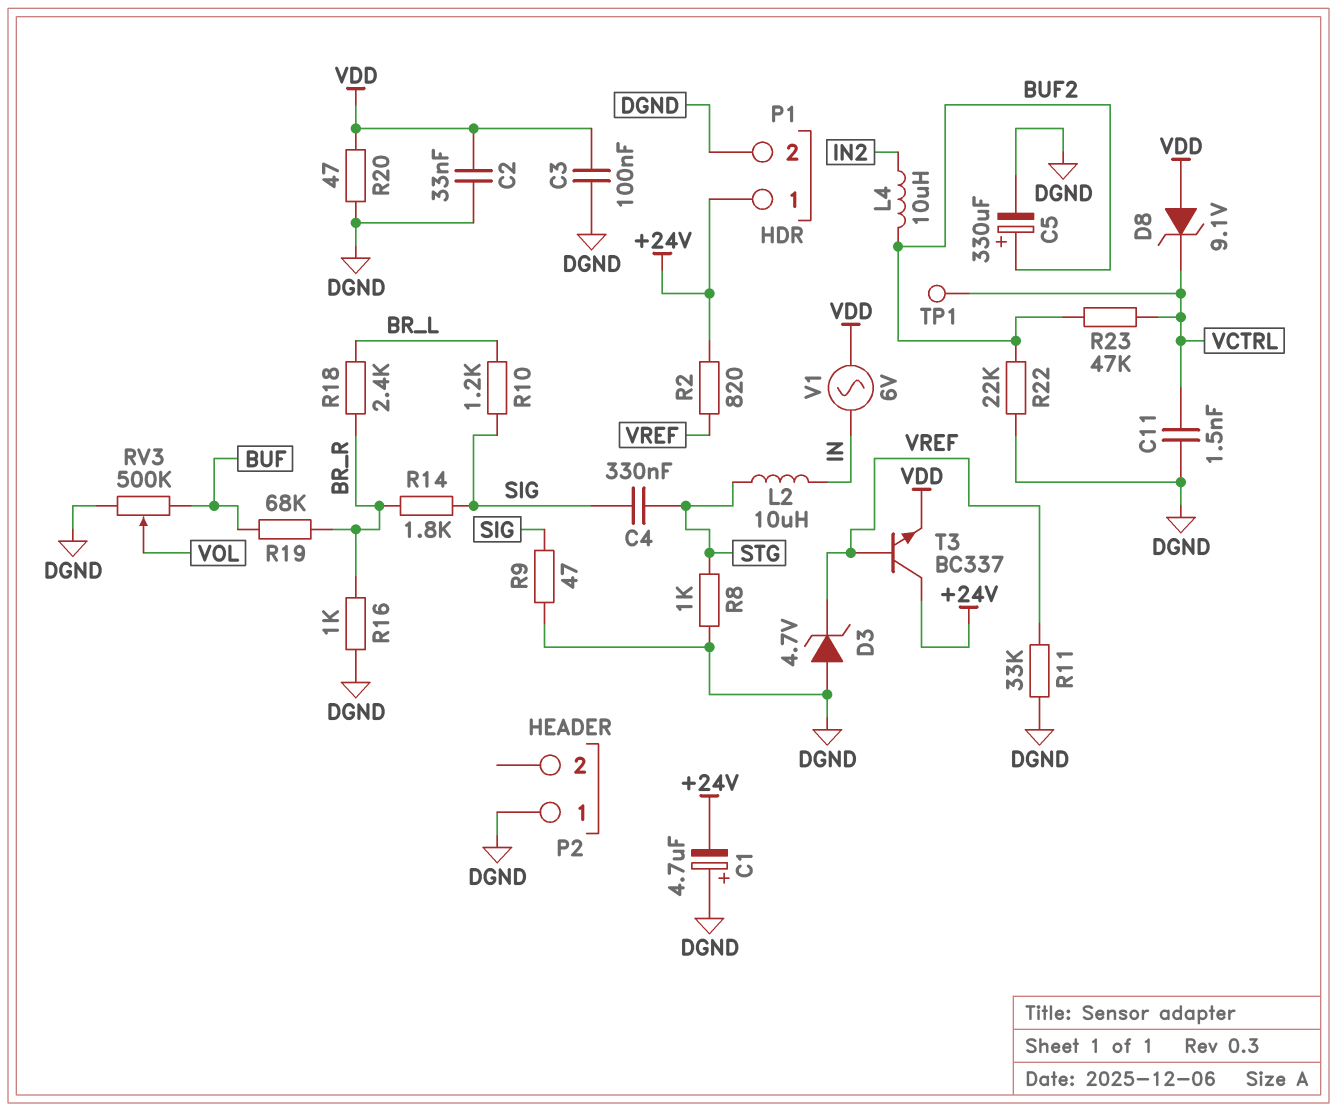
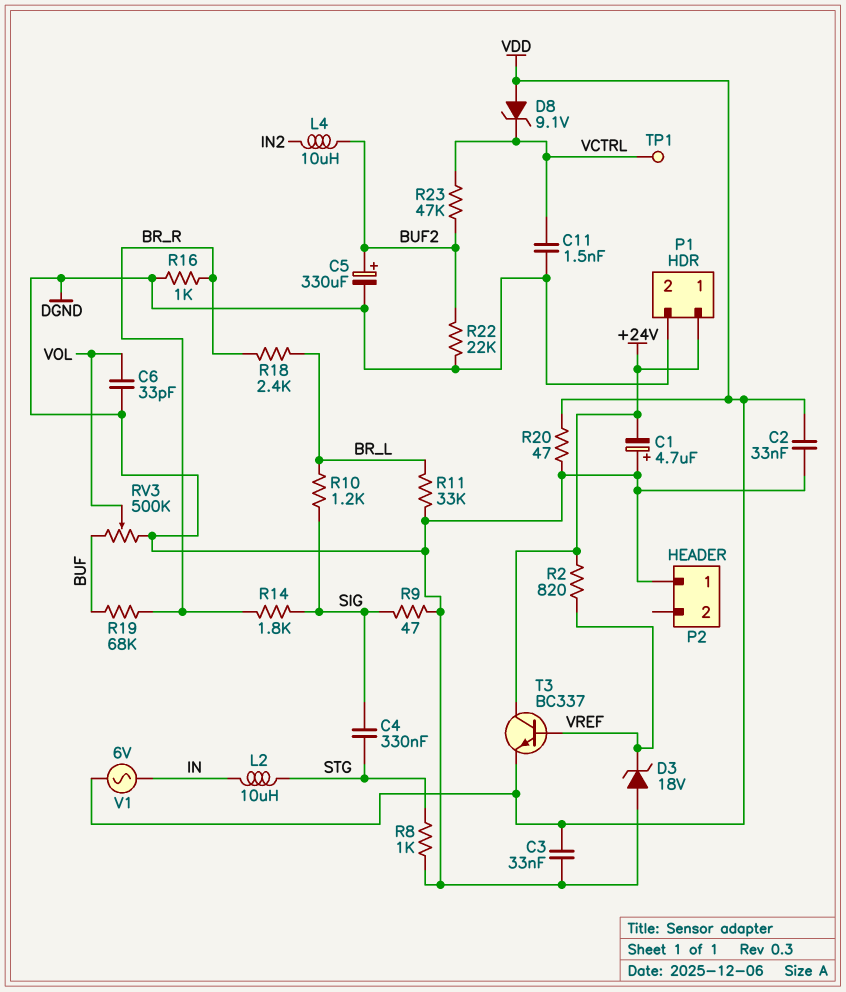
C3: 100nF (DGND, VDD) -> 33nF (DGND, VDD)
C6: none -> 33pF (DGND, VOL)
D3: zener 4.7V (A DGND, K VREF) -> zener 18V (A DGND, K VREF)
R11: 33k (DGND, VREF) -> 33k (BR_L, DGND)

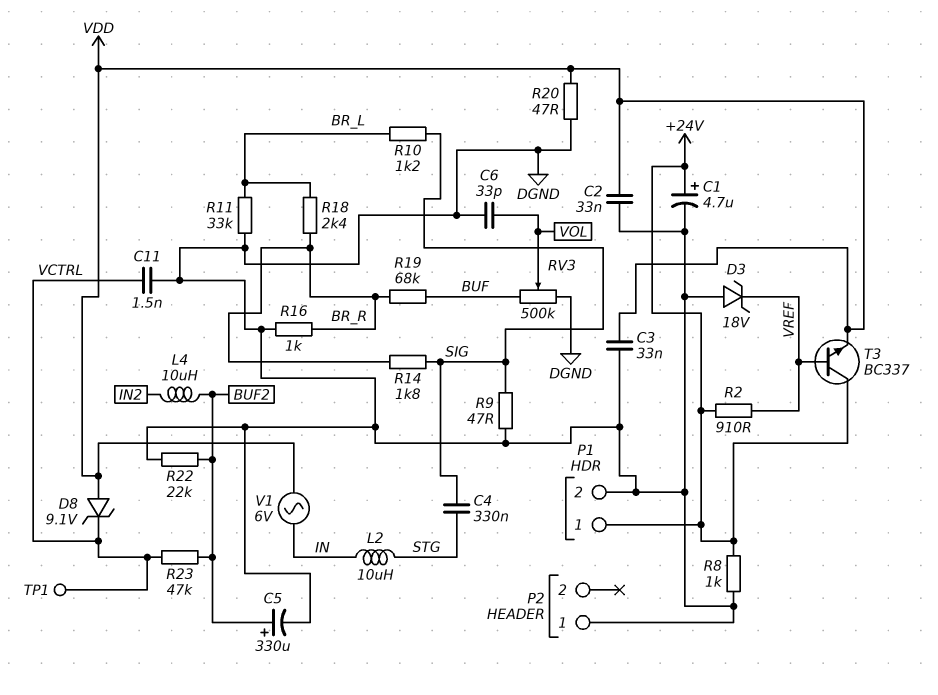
C1: 4.7uF (plus DGND, minus +24V) -> 4.7uF (plus +24V, minus DGND)
R2: 820 (+24V, VREF) -> 910 (+24V, VREF)
R8: 1k (DGND, STG) -> 1k (+24V, DGND)

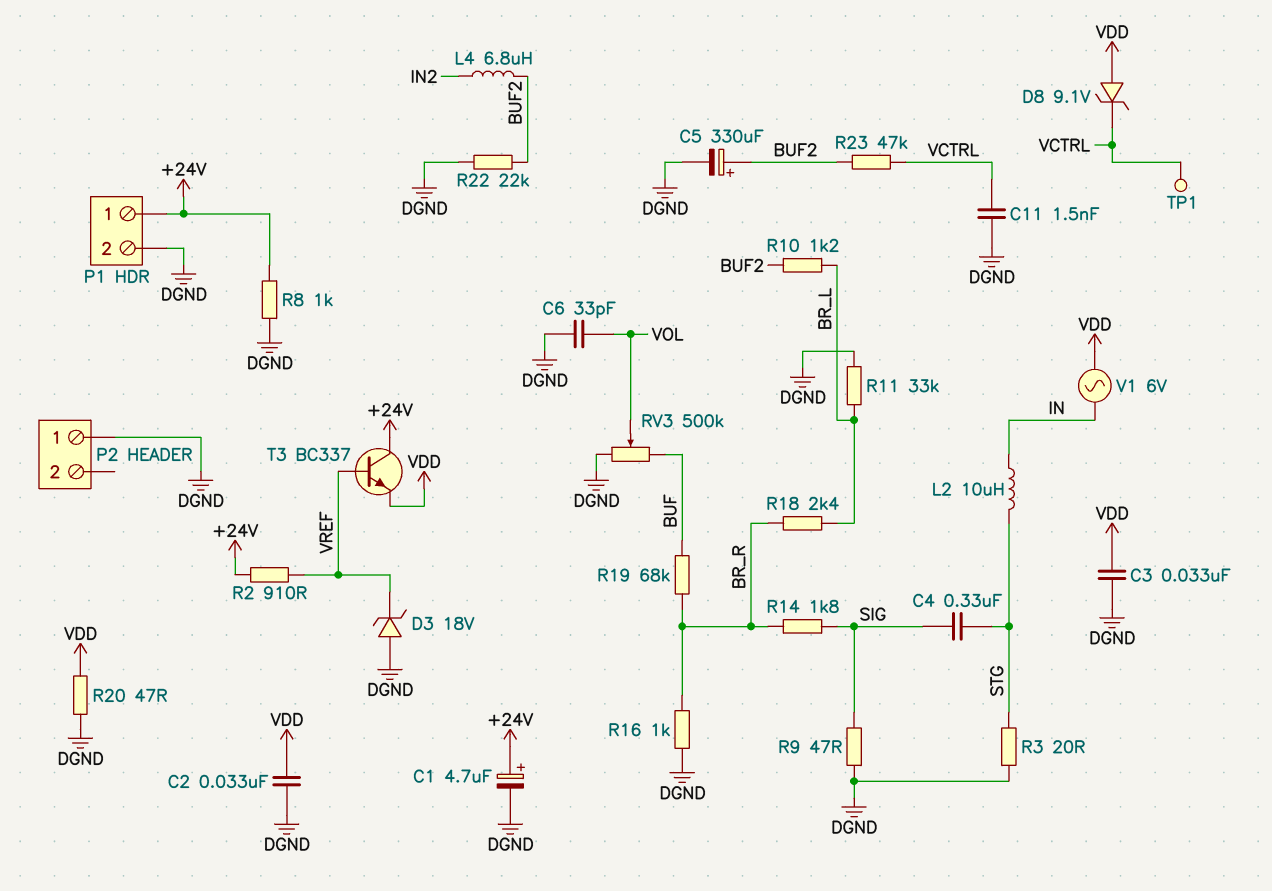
L4: 10uH (BUF2, IN2) -> 6.8uH (BUF2, IN2)
R3: none -> 20 (DGND, STG)
R10: 1.2k (BR_L, SIG) -> 1.2k (BR_L, BUF2)

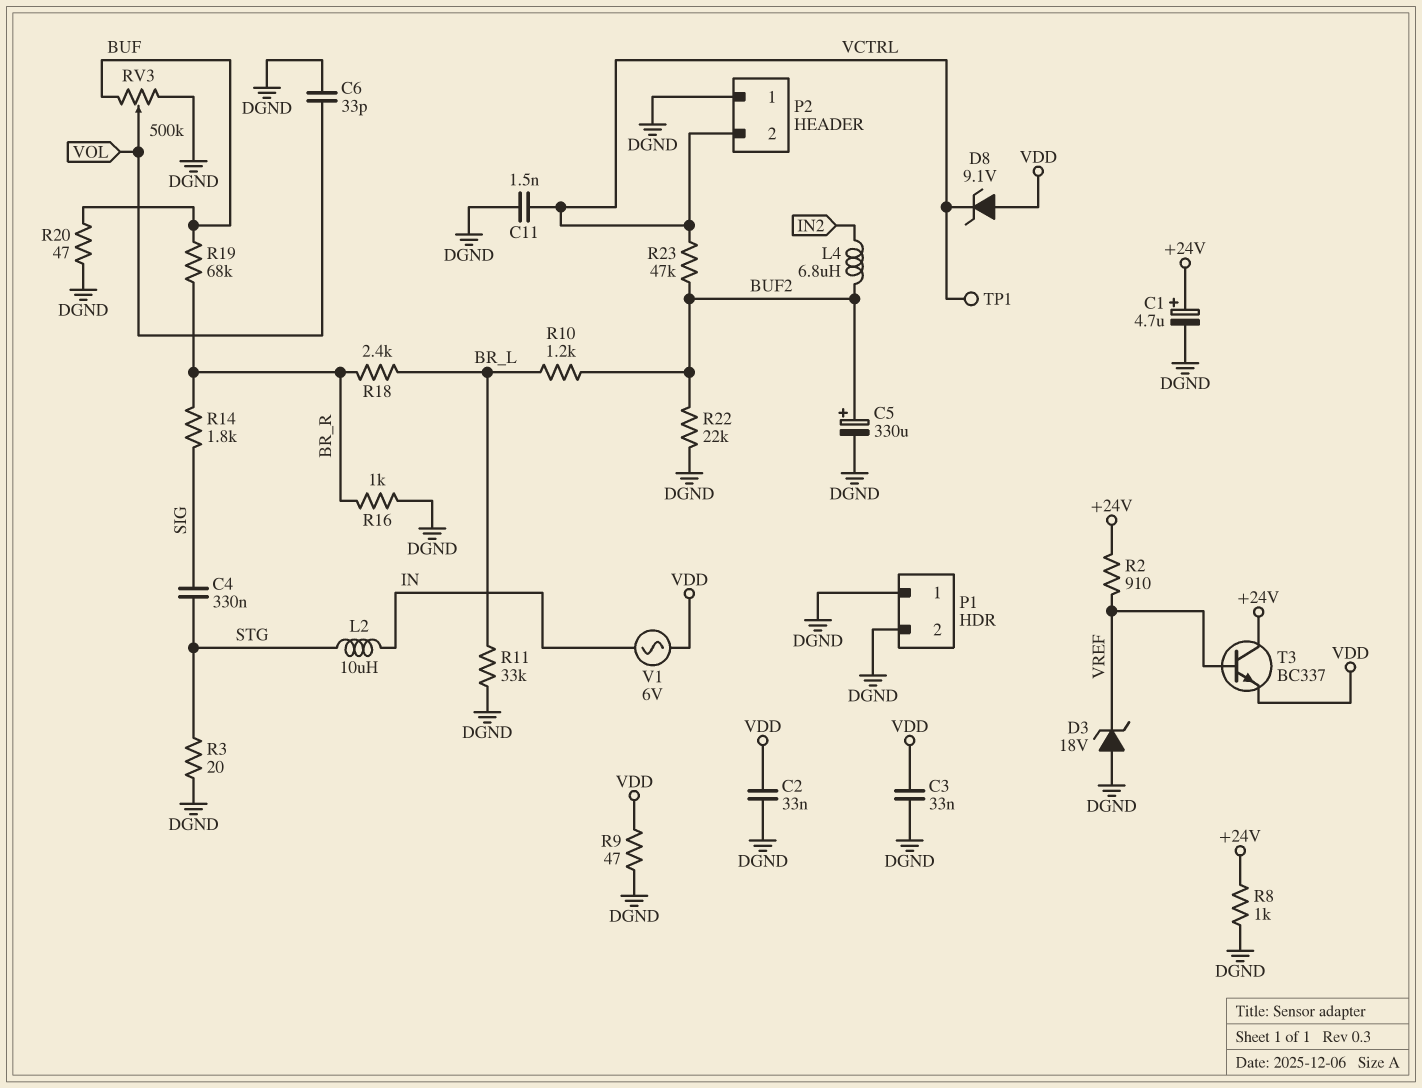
P1 pin 1: +24V -> DGND
P2 pin 2: none -> VCTRL
R9: 47 (DGND, SIG) -> 47 (DGND, VDD)
R20: 47 (DGND, VDD) -> 47 (BUF, DGND)

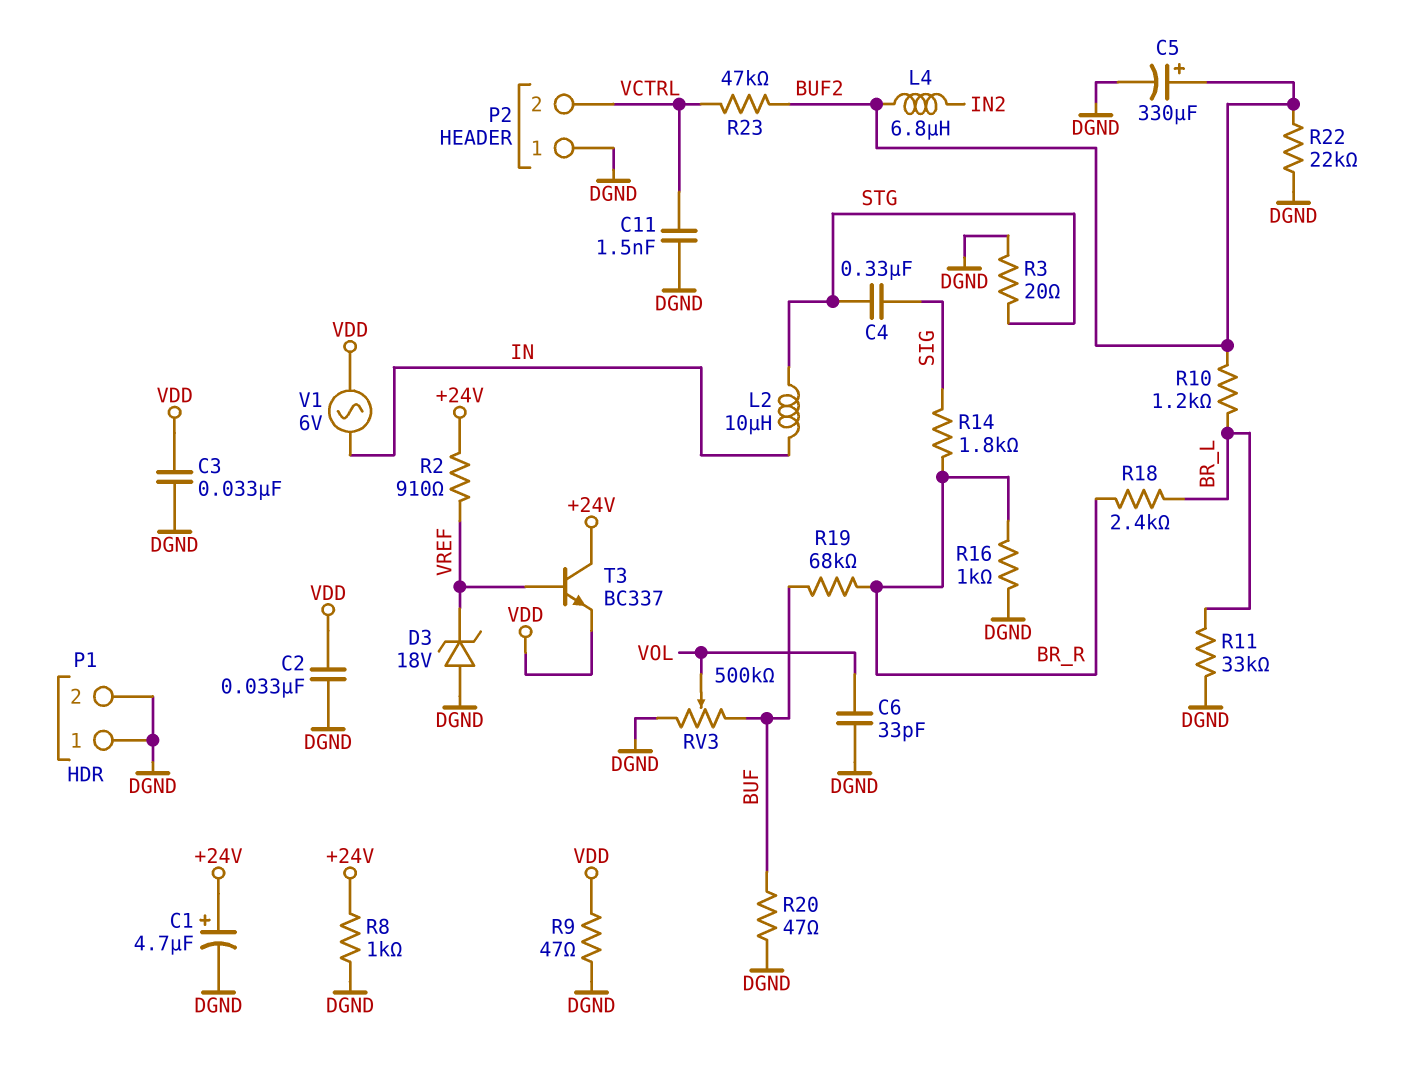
D8: zener 9.1V (A VDD, K VCTRL) -> none
TP1: test point (VCTRL) -> none

